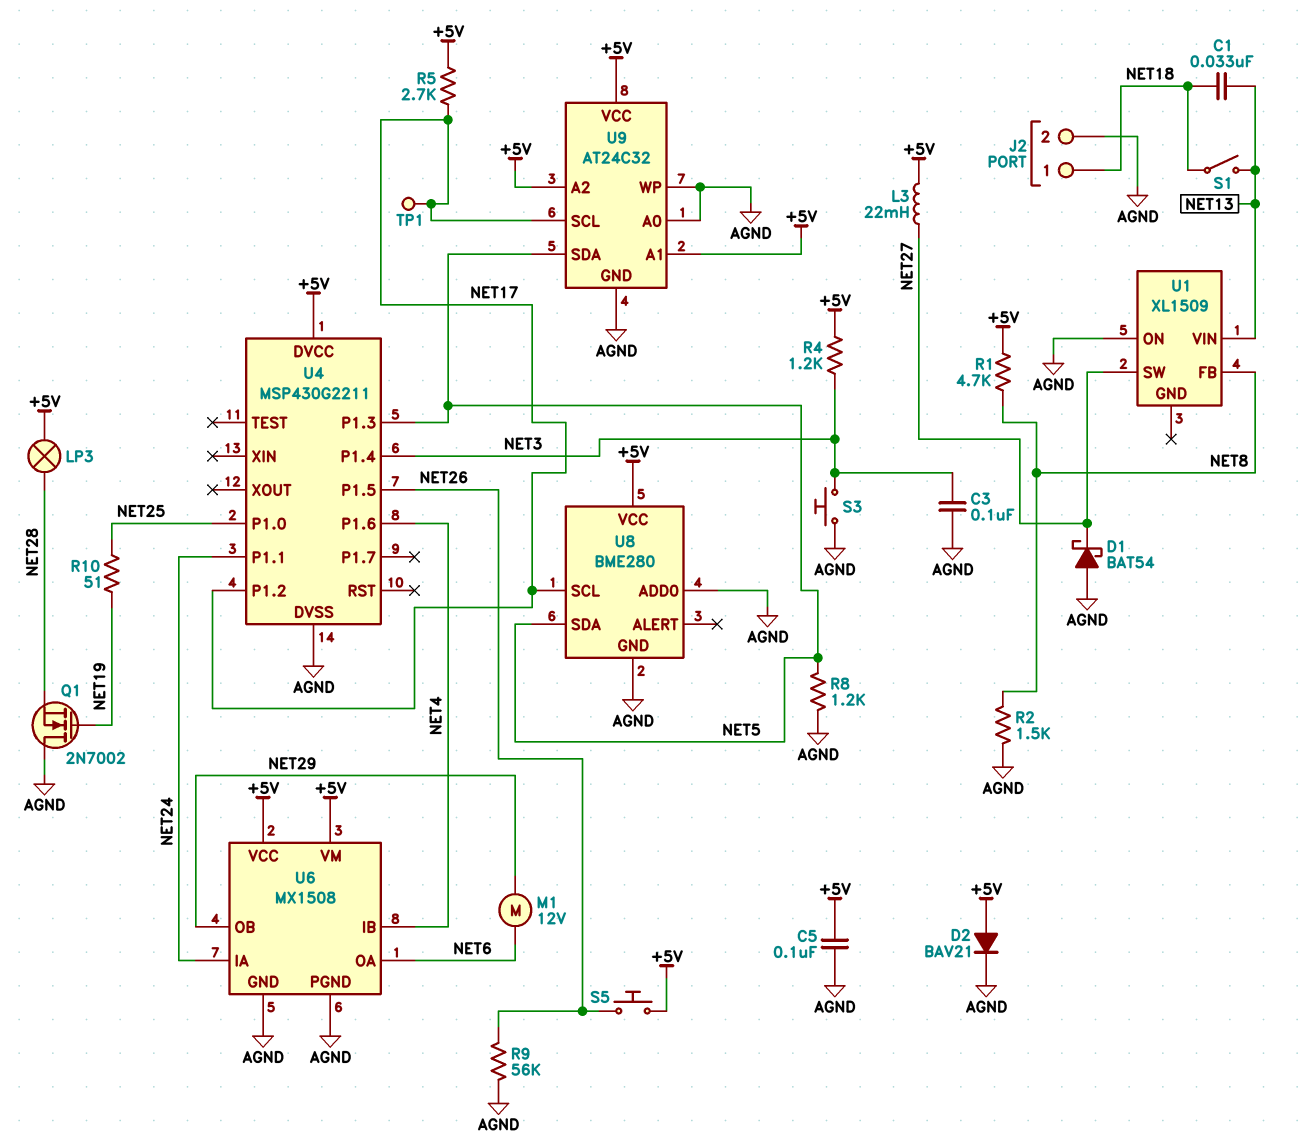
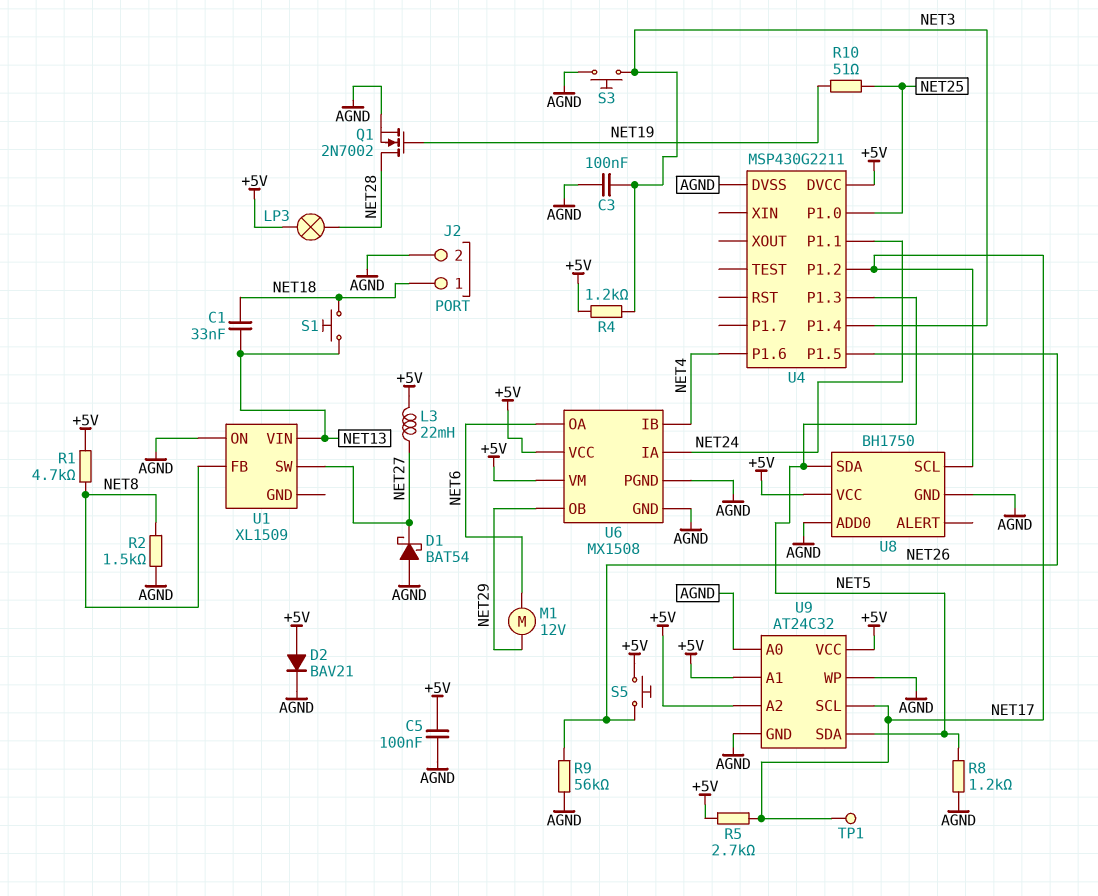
Q1: NMOS 2N7002 (G NET19, D AGND, S NET28) -> NMOS 2N7002 (G NET19, D NET28, S AGND)
S1: switch (NET13, NET18) -> button (NET13, NET18)
U8: BME280 -> BH1750

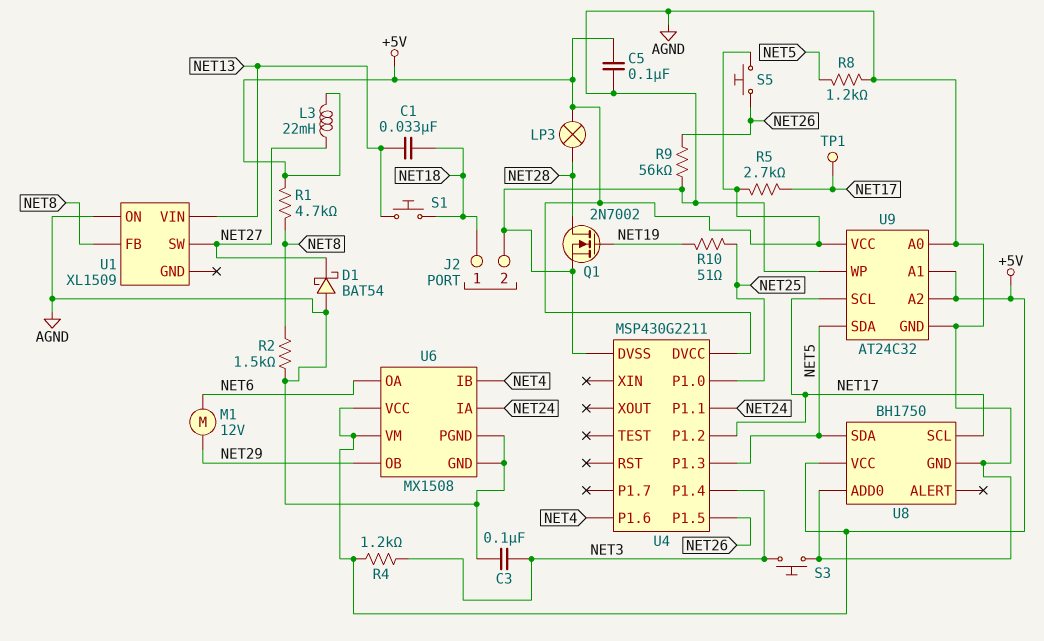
D2: diode BAV21 (A +5V, K AGND) -> none

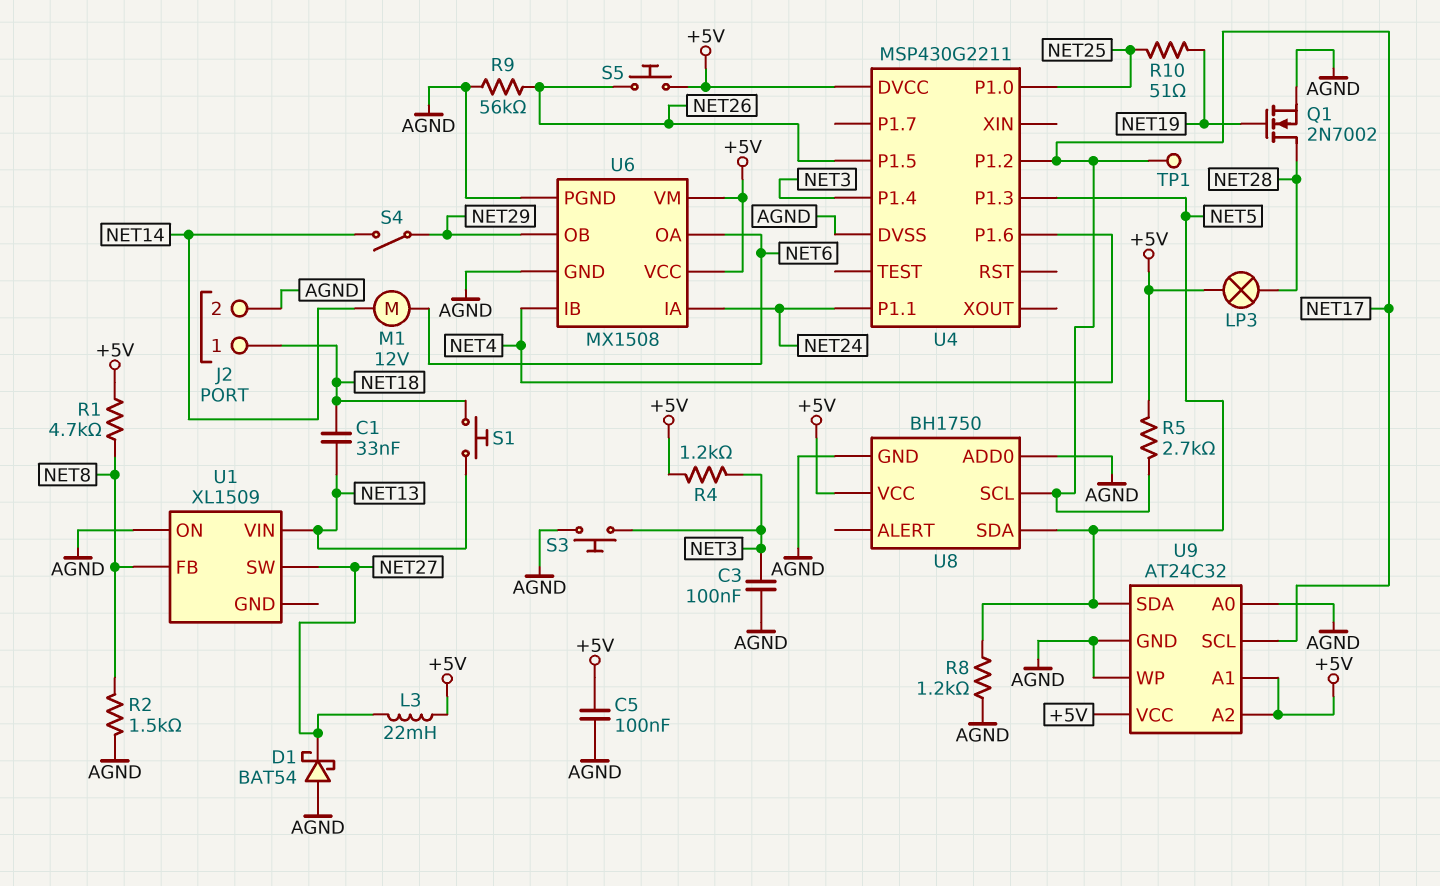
M1: motor 12V (NET6, NET29) -> motor 12V (NET6, NET14)
S4: none -> switch (NET14, NET29)

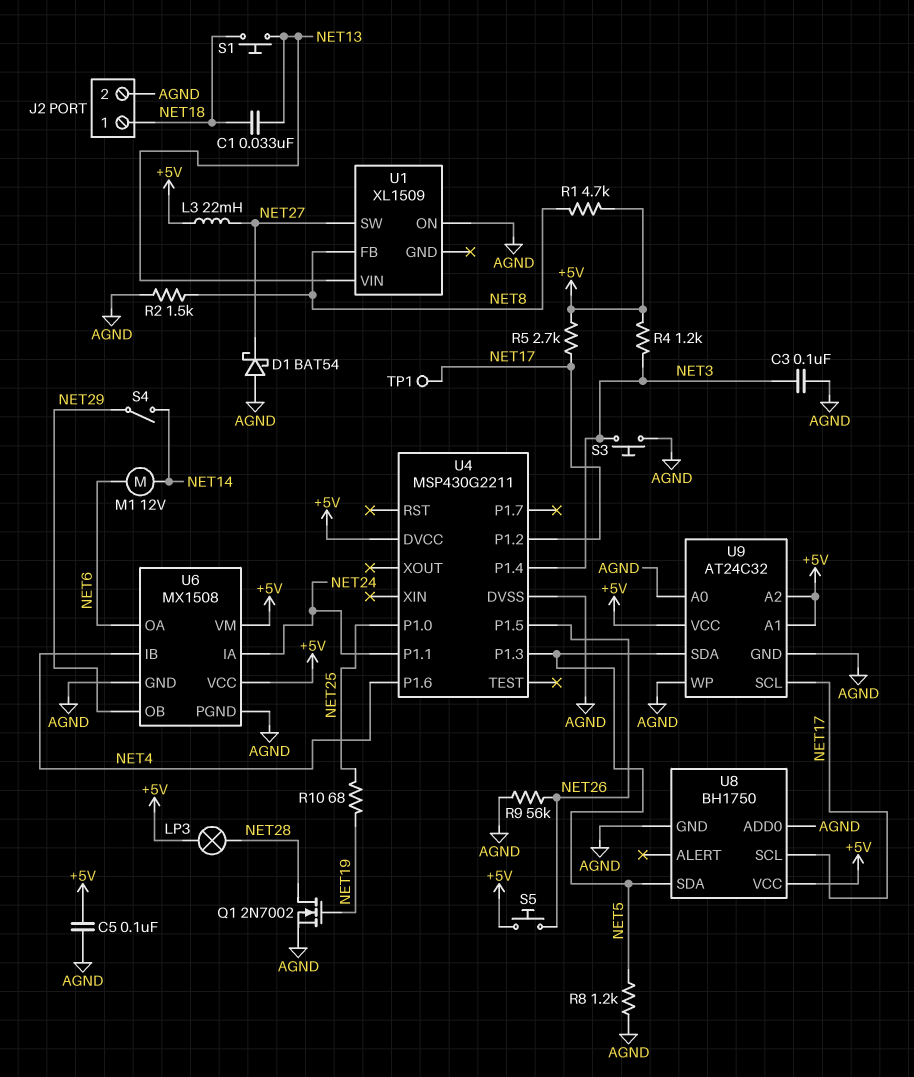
R10: 51 (NET19, NET25) -> 68 (NET19, NET25)

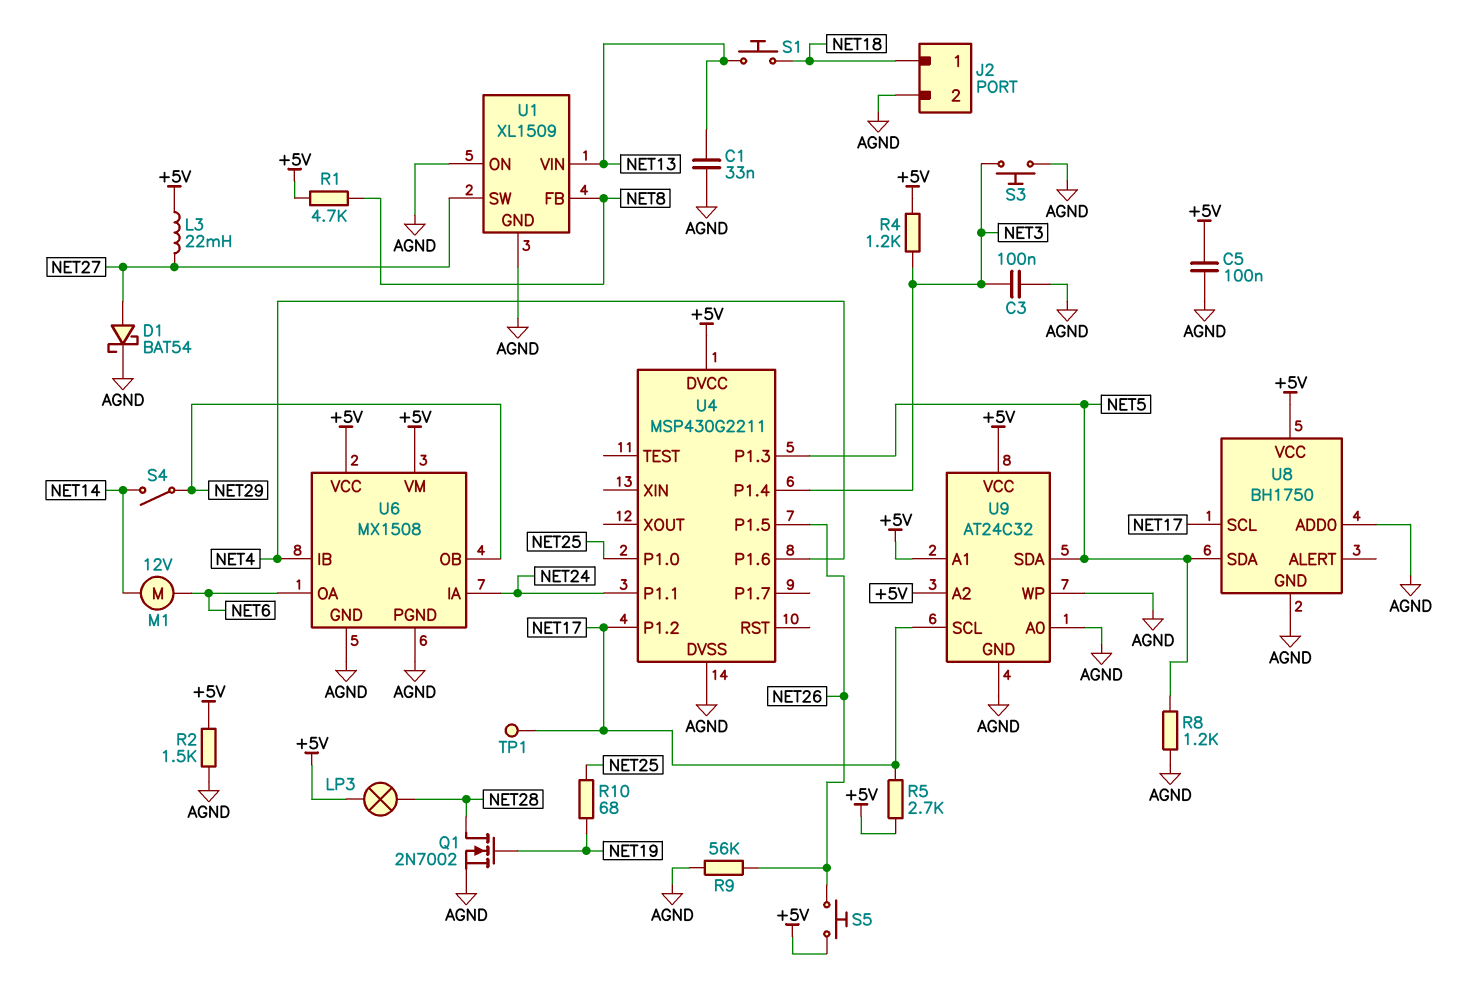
C1: 33nF (NET13, NET18) -> 33nF (AGND, NET13)
D1: schottky BAT54 (A AGND, K NET27) -> schottky BAT54 (A NET27, K AGND)
R2: 1.5k (AGND, NET8) -> 1.5k (+5V, AGND)
U1 pin GND: none -> AGND

